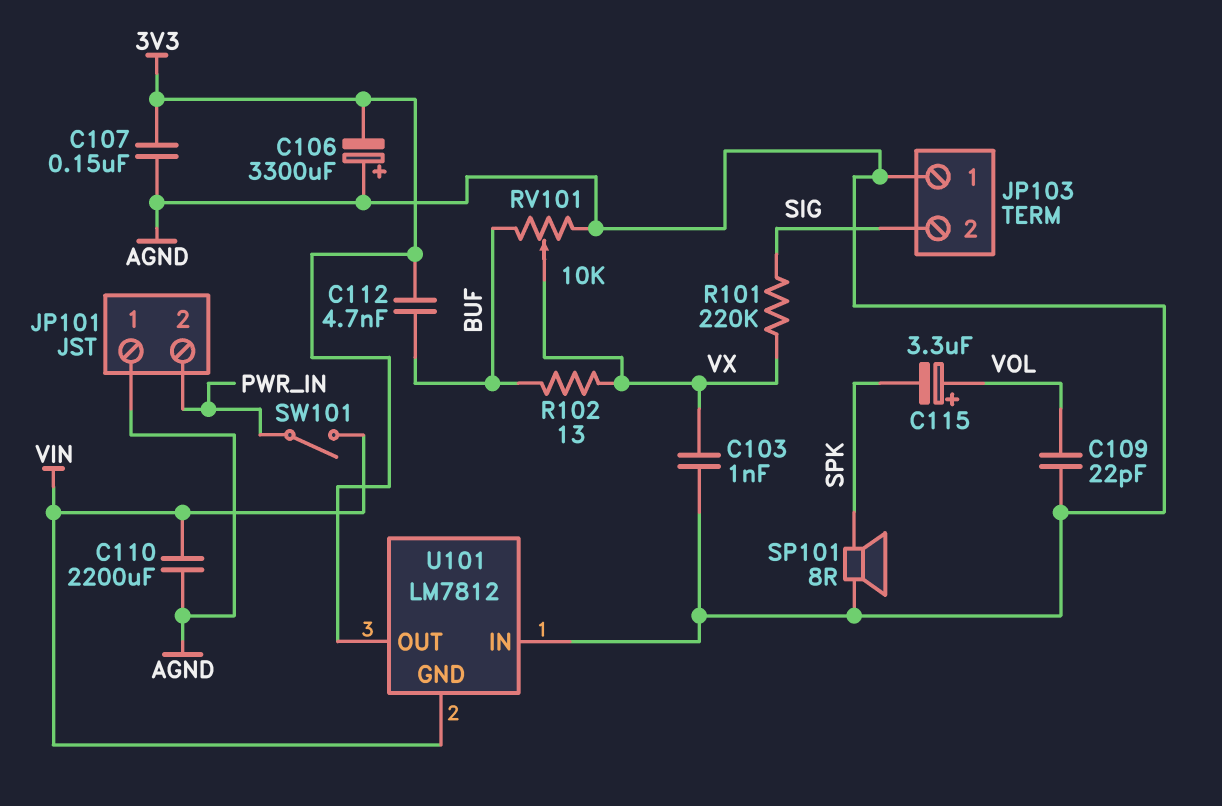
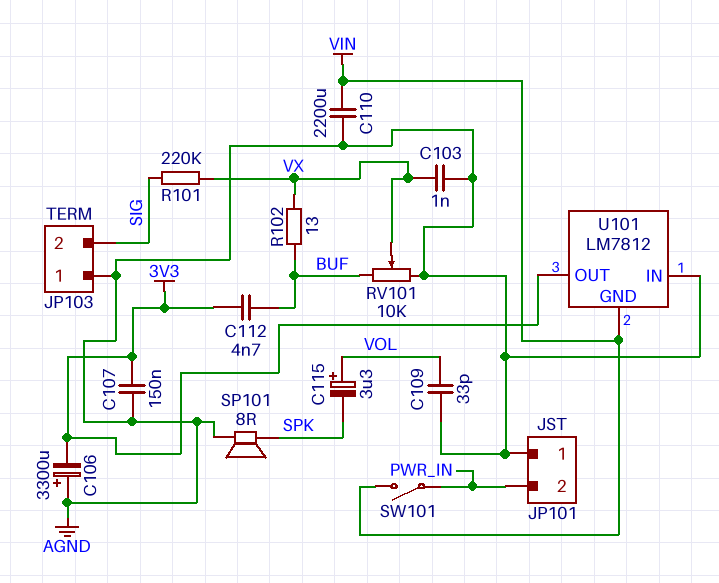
C109: 22pF (AGND, VOL) -> 33pF (AGND, VOL)

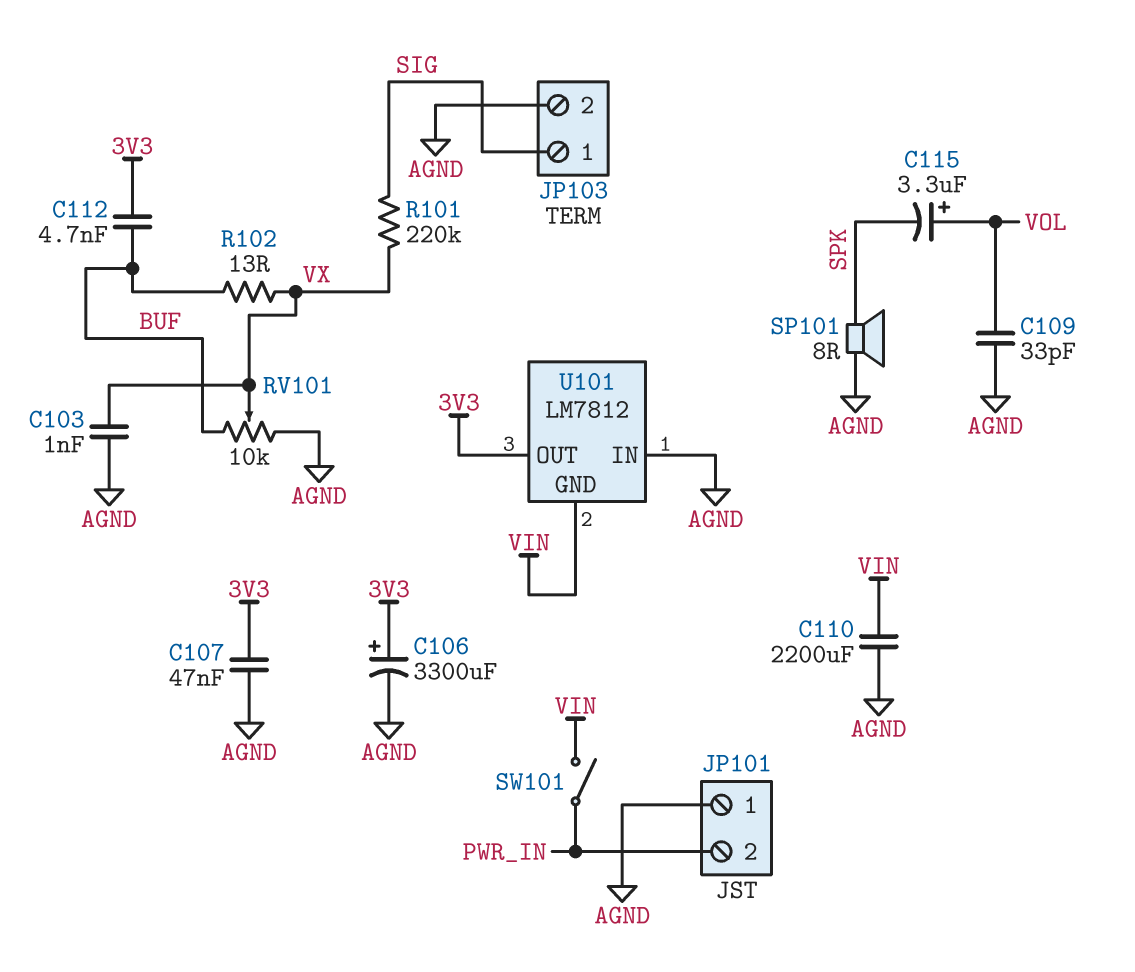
C106: 3300uF (plus AGND, minus 3V3) -> 3300uF (plus 3V3, minus AGND)
C107: 150nF (3V3, AGND) -> 47nF (3V3, AGND)
JP103 pin 1: AGND -> SIG
JP103 pin 2: SIG -> AGND

